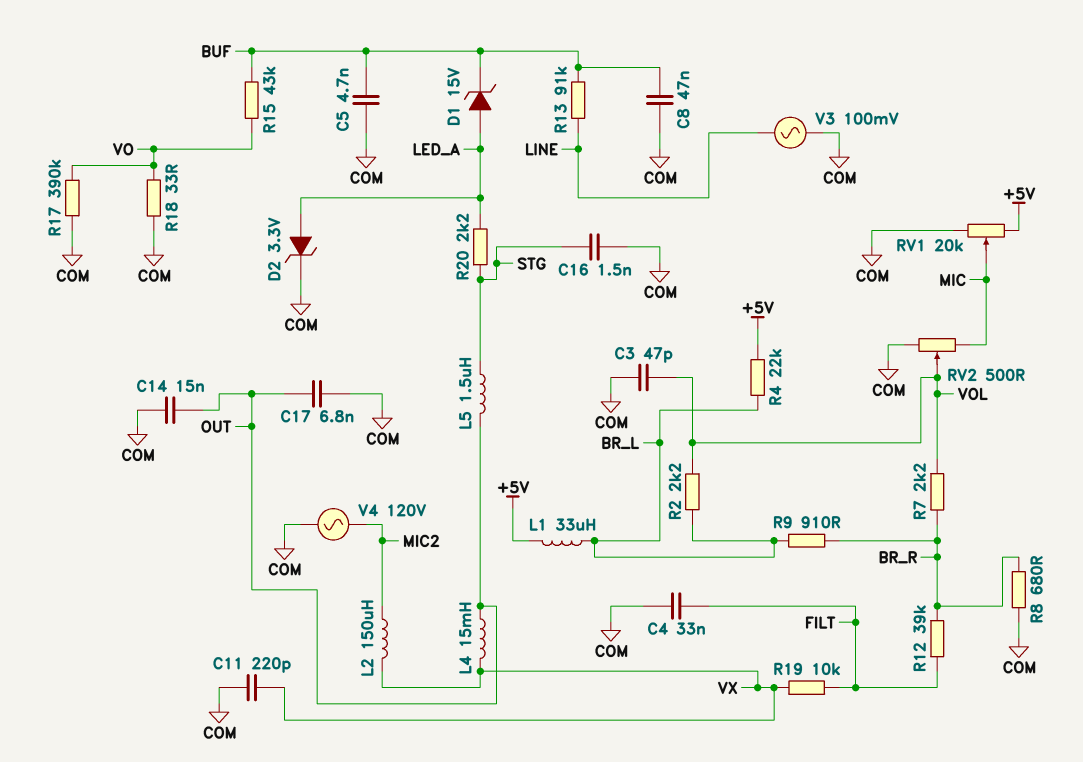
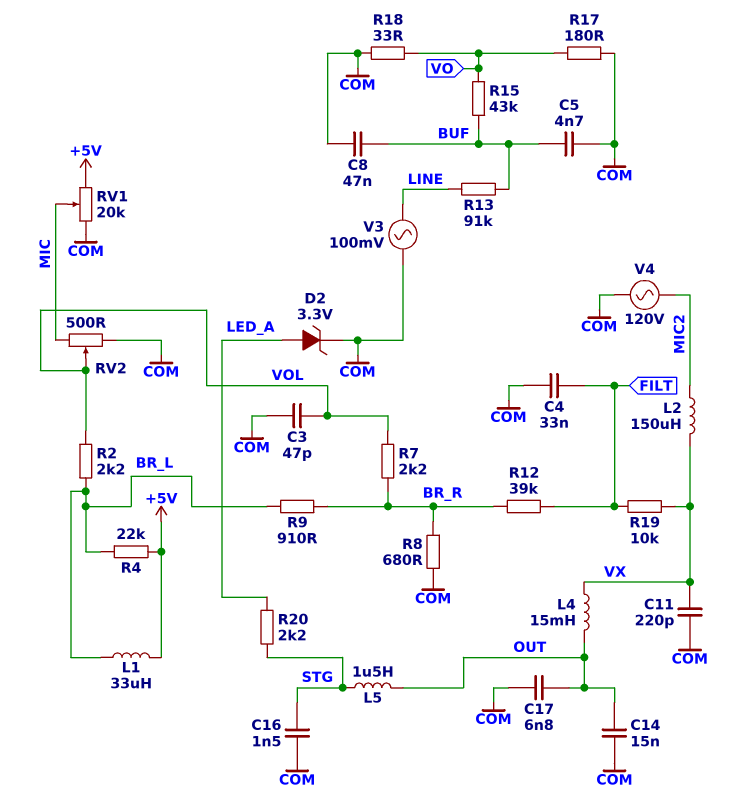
D1: zener 15V (A LED_A, K BUF) -> none
R17: 390k (COM, VO) -> 180 (COM, VO)

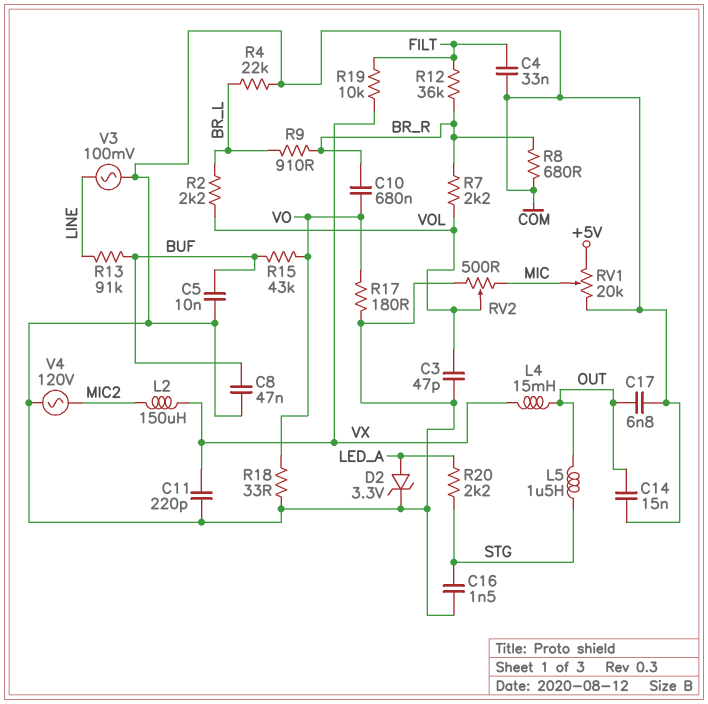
C5: 4.7nF (BUF, COM) -> 10nF (BUF, COM)
C10: none -> 680nF (BR_R, VO)
L1: 33uH (+5V, BR_L) -> none
R4: 22k (+5V, BR_L) -> 22k (BR_L, COM)
R12: 39k (BR_R, FILT) -> 36k (BR_R, FILT)

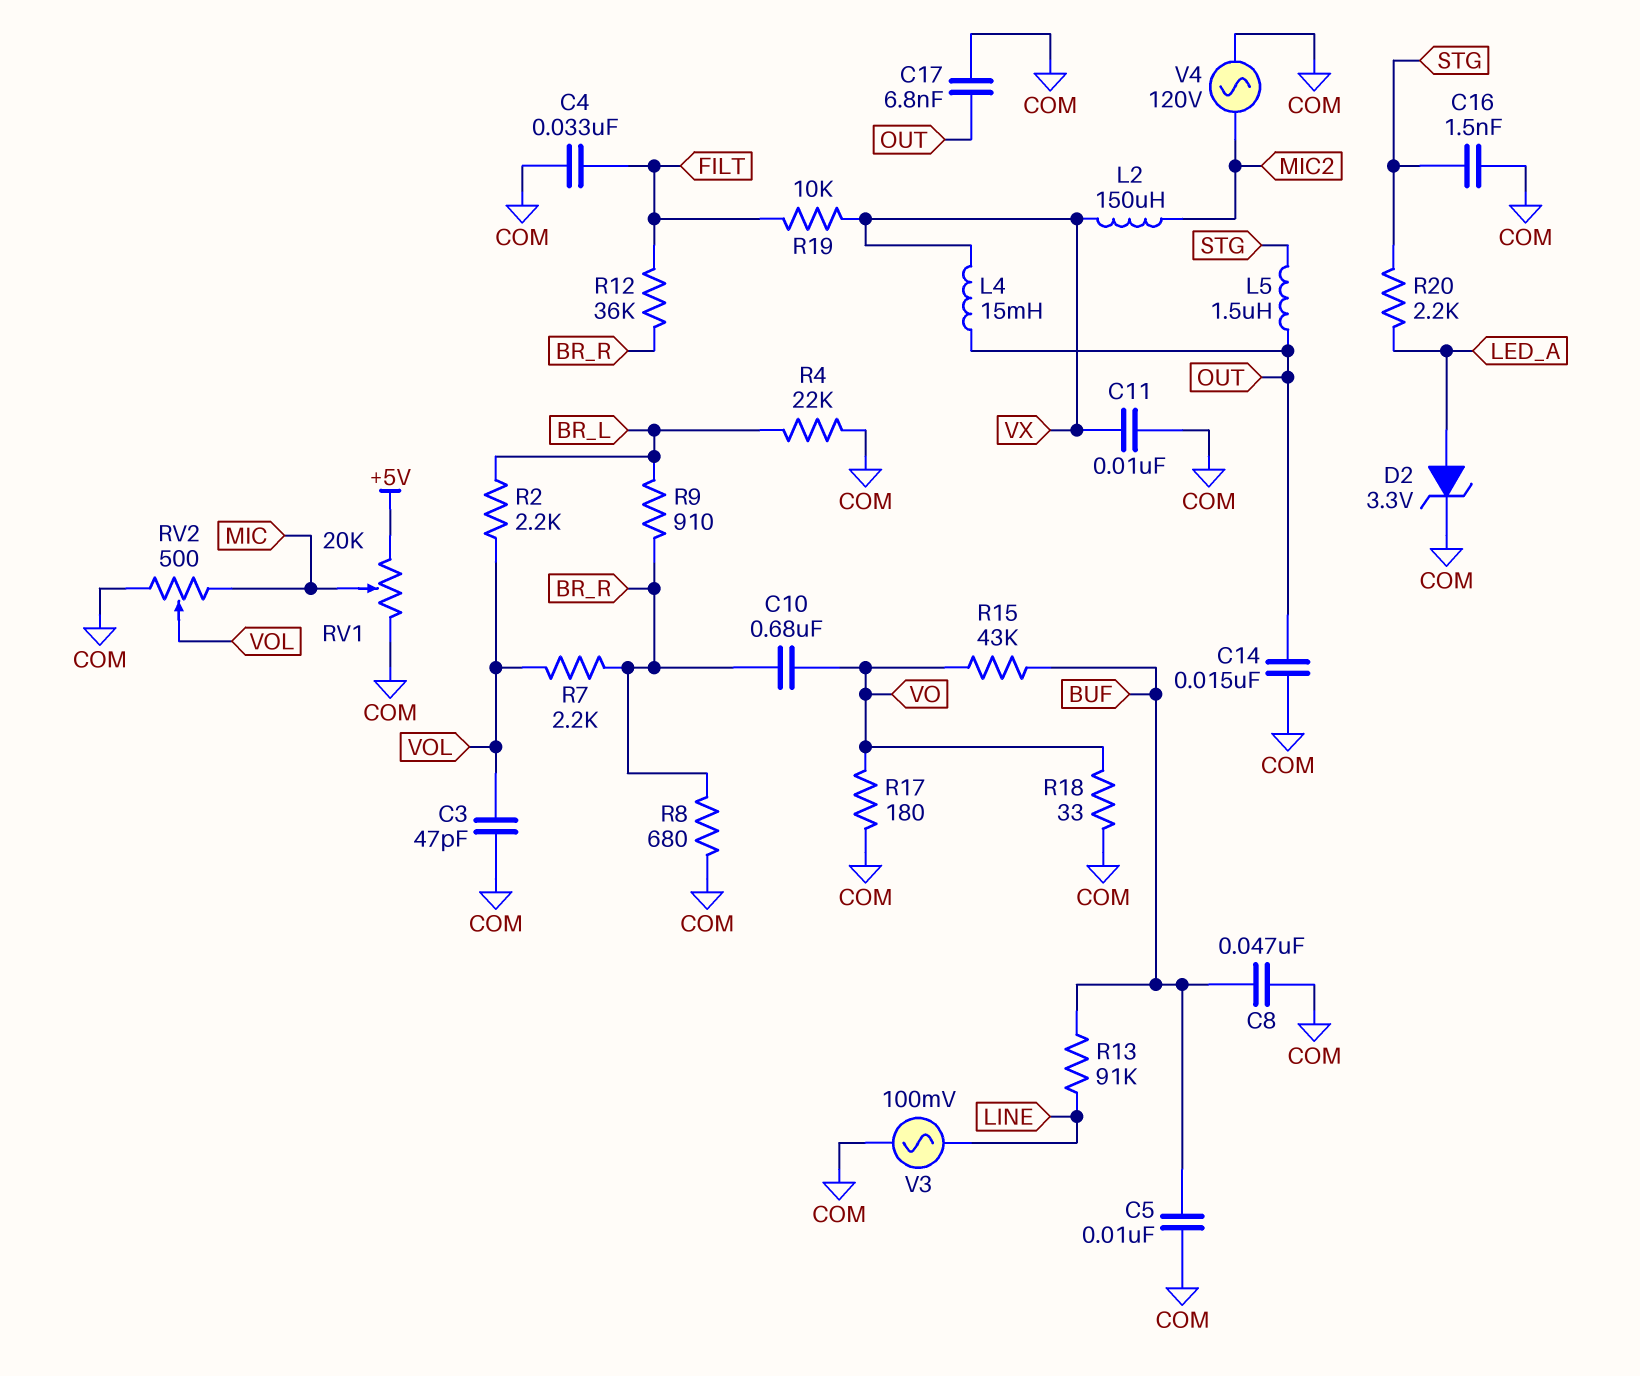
C11: 220pF (COM, VX) -> 10nF (COM, VX)

